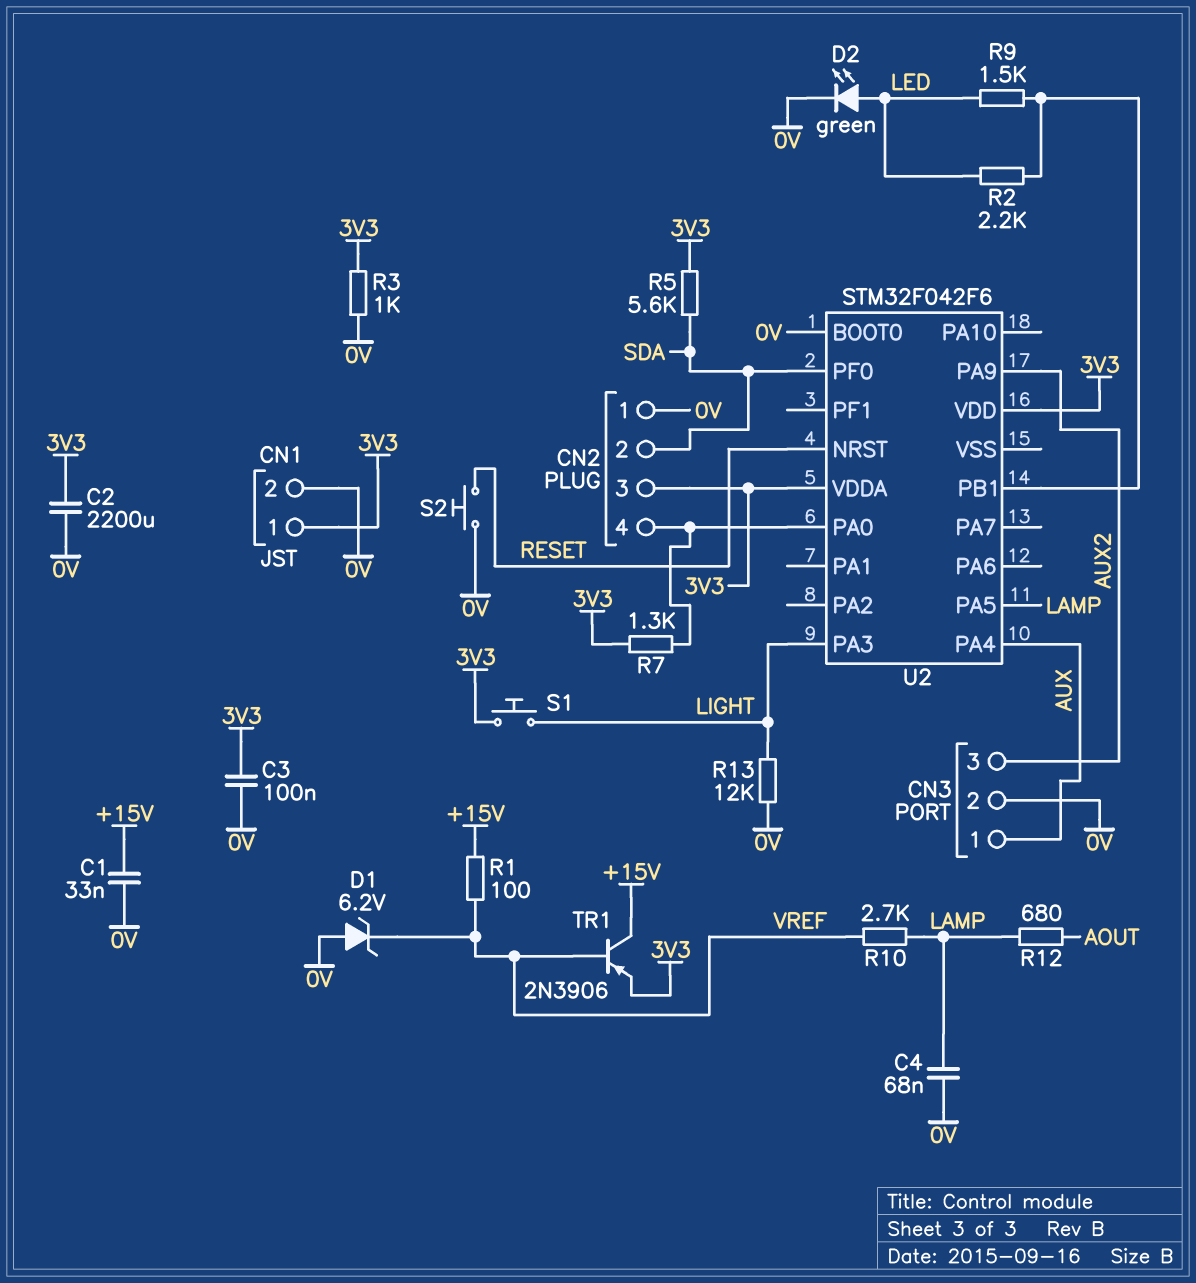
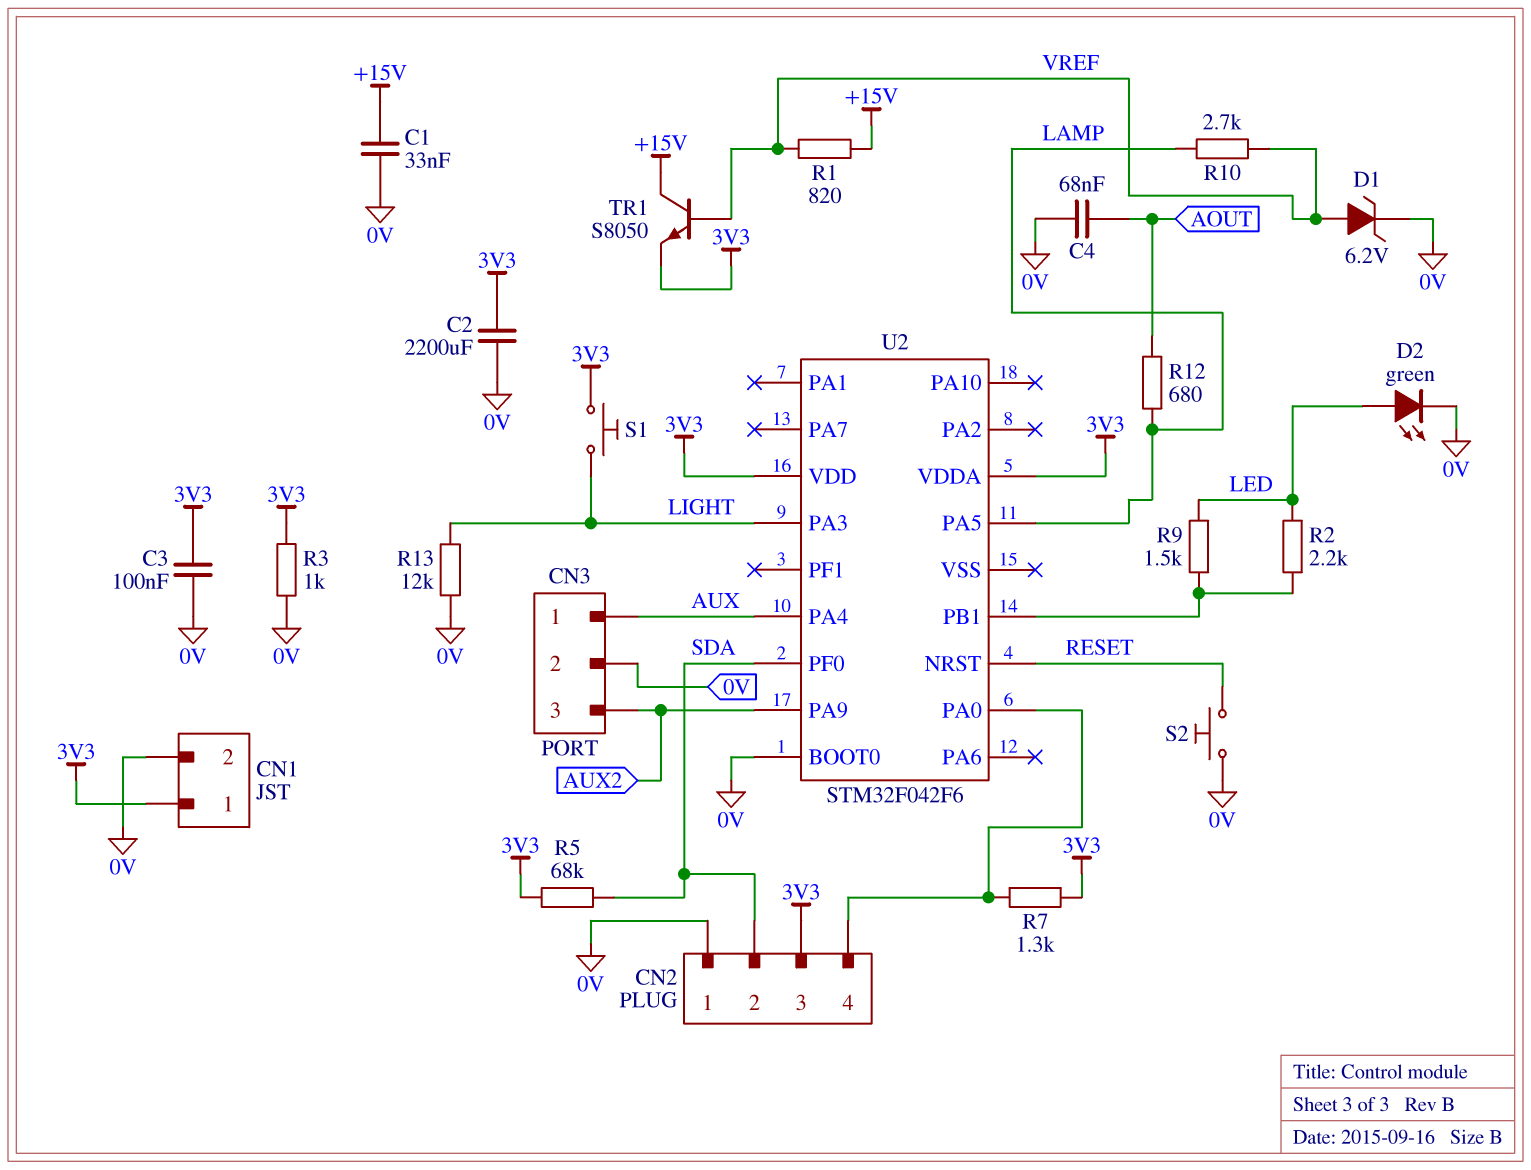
C4: 68nF (0V, LAMP) -> 68nF (0V, AOUT)
D1: zener 6.2V (A 0V, K VREF) -> zener 6.2V (A VREF, K 0V)
R1: 100 (+15V, VREF) -> 820 (+15V, VREF)
R5: 5.6k (3V3, SDA) -> 68k (3V3, SDA)
TR1: PNP 2N3906 (B VREF, C +15V, E 3V3) -> NPN S8050 (B VREF, C +15V, E 3V3)

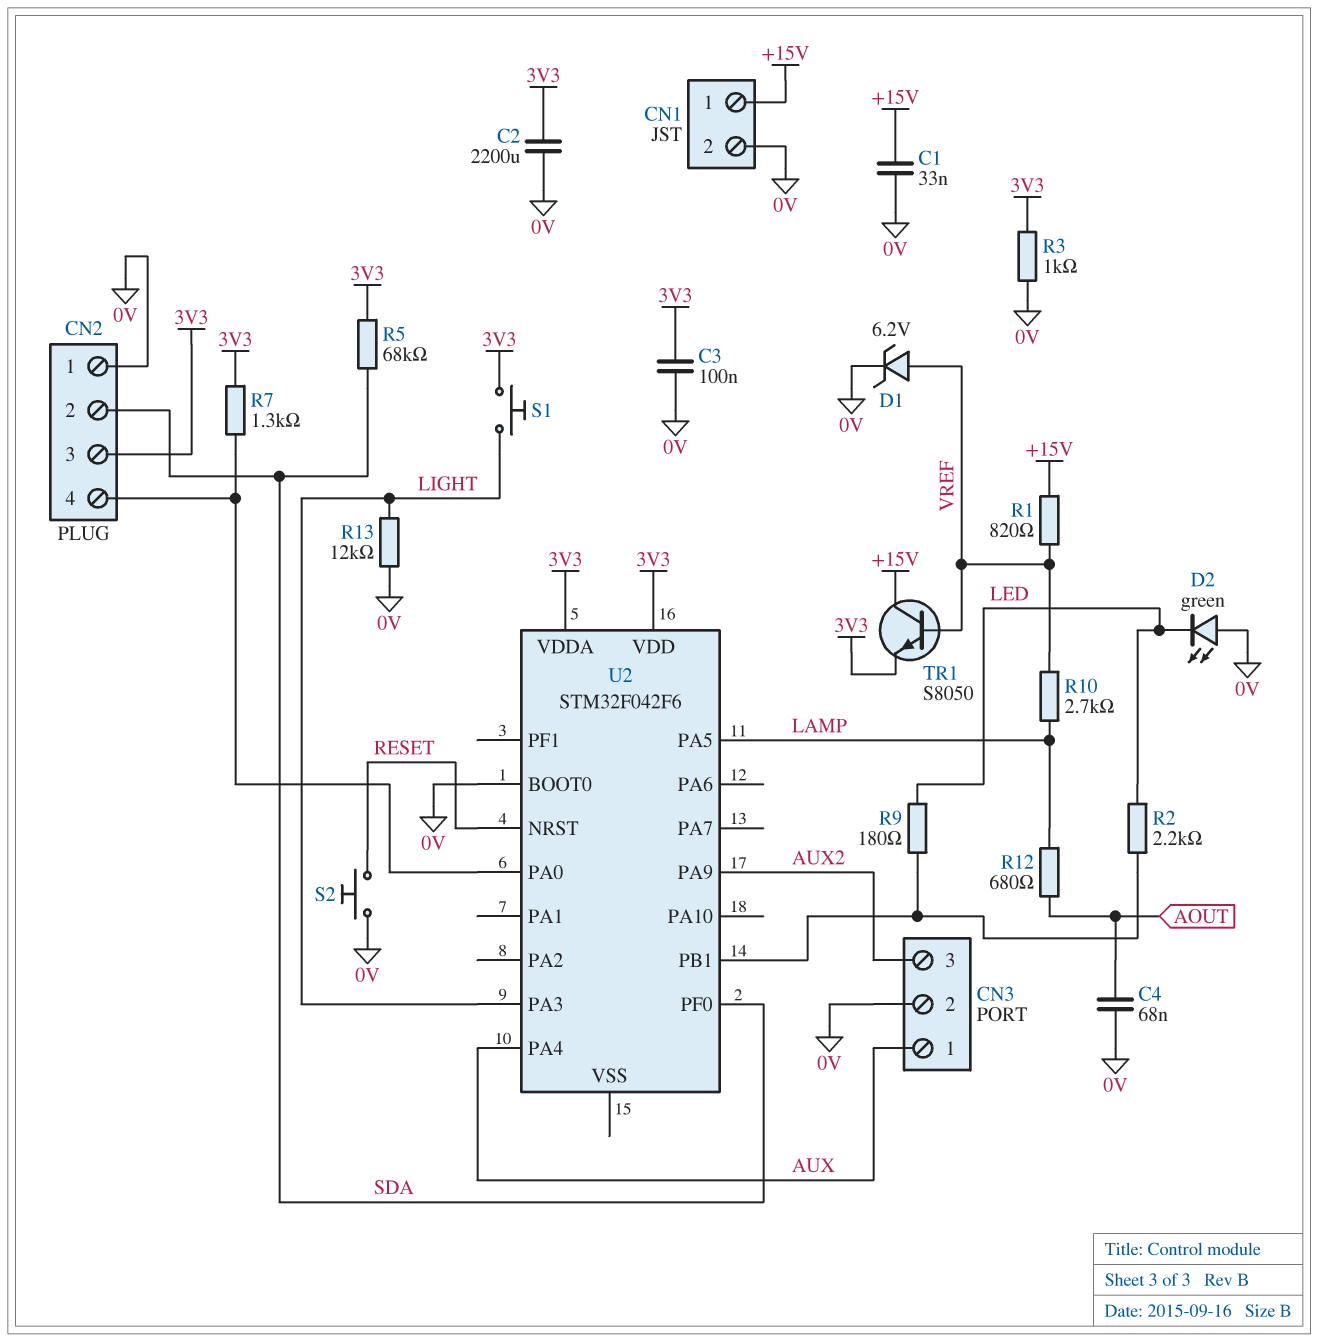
CN1 pin 1: 3V3 -> +15V
D2: LED green (A LED, K 0V) -> LED green (A 0V, K LED)
R9: 1.5k (LED, U2/PB1) -> 180 (LED, U2/PB1)

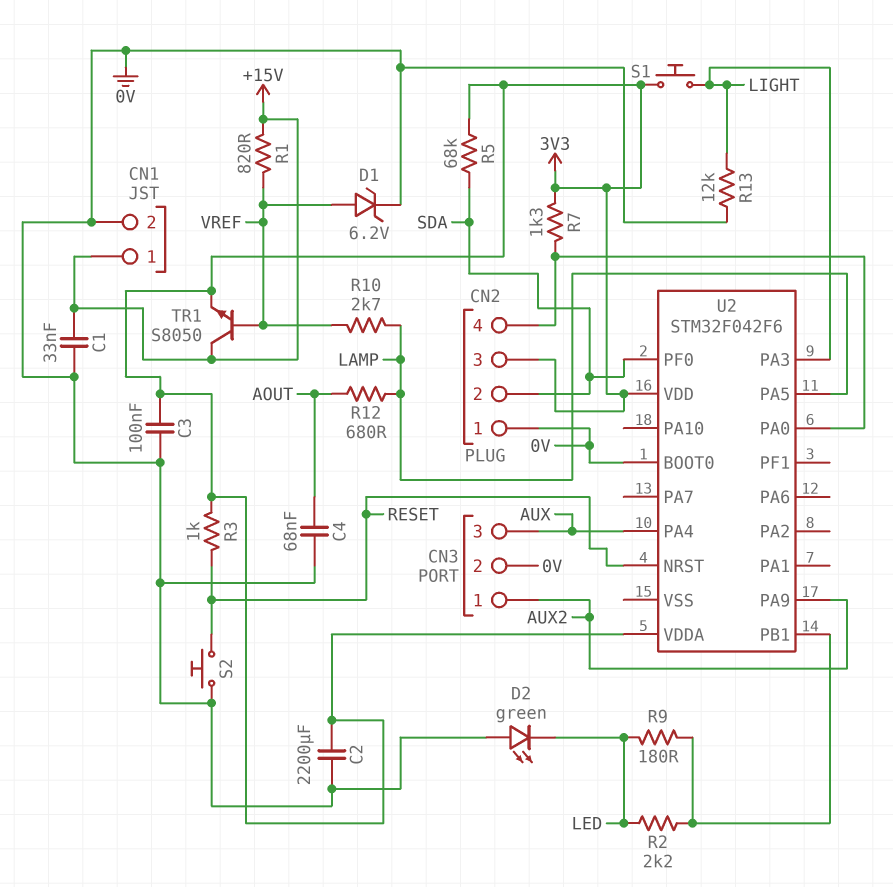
CN3 pin 1: AUX -> AUX2
CN3 pin 3: AUX2 -> AUX
R3: 1k (0V, 3V3) -> 1k (3V3, RESET)

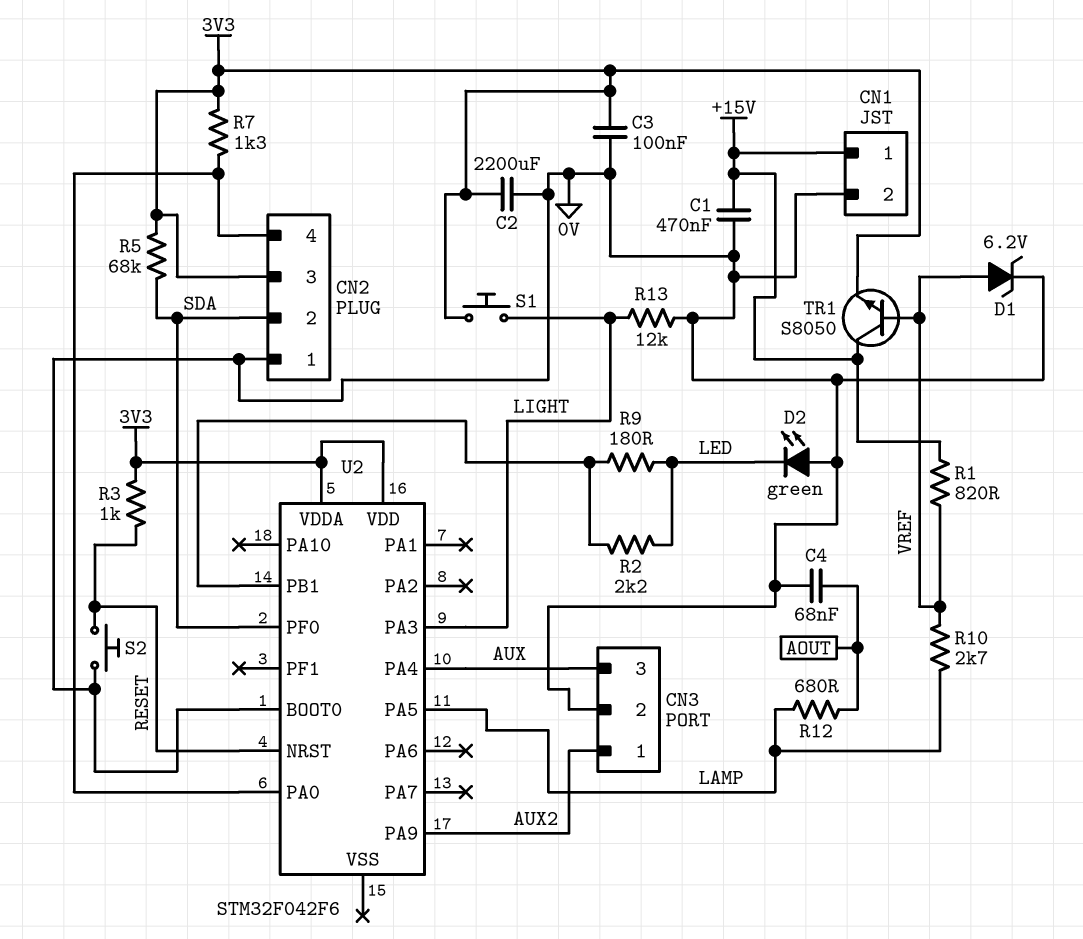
C1: 33nF (+15V, 0V) -> 470nF (+15V, 0V)

